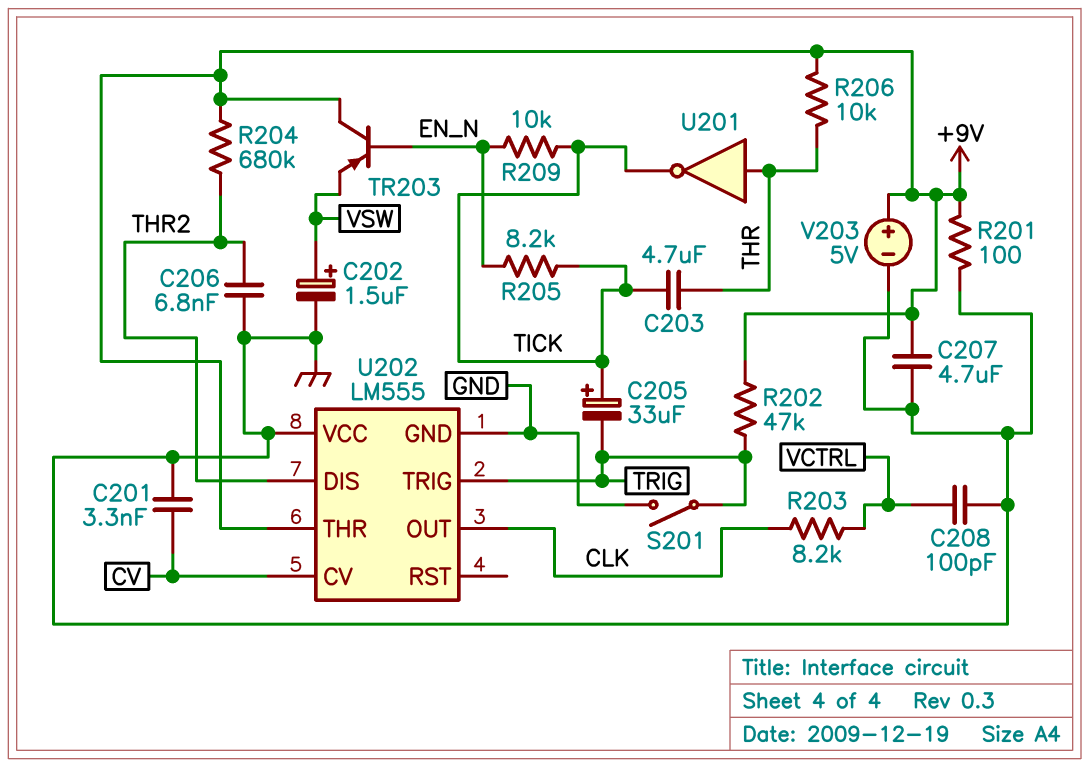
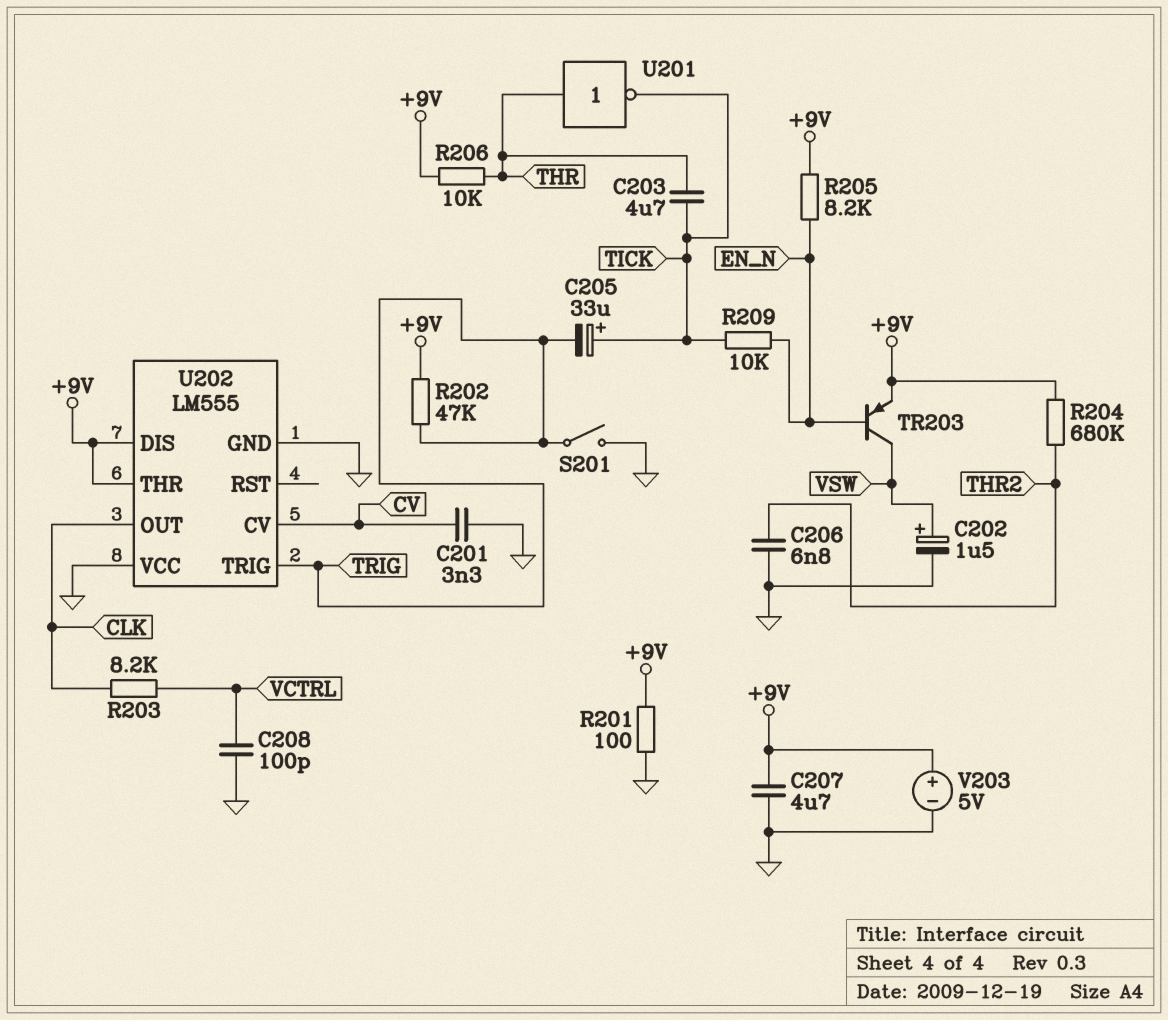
R205: 8.2k (EN_N, TICK) -> 8.2k (+9V, EN_N)
TR203: PNP (B EN_N, C +9V, E VSW) -> PNP (B EN_N, C VSW, E +9V)
U202 pin DIS: THR2 -> +9V

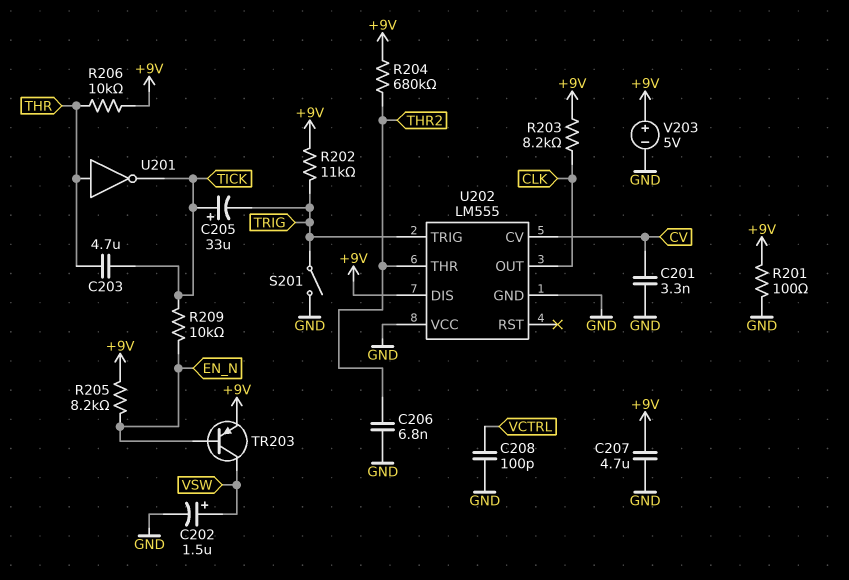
R202: 47k (+9V, TRIG) -> 11k (+9V, TRIG)
R203: 8.2k (CLK, VCTRL) -> 8.2k (+9V, CLK)
U202 pin THR: +9V -> THR2

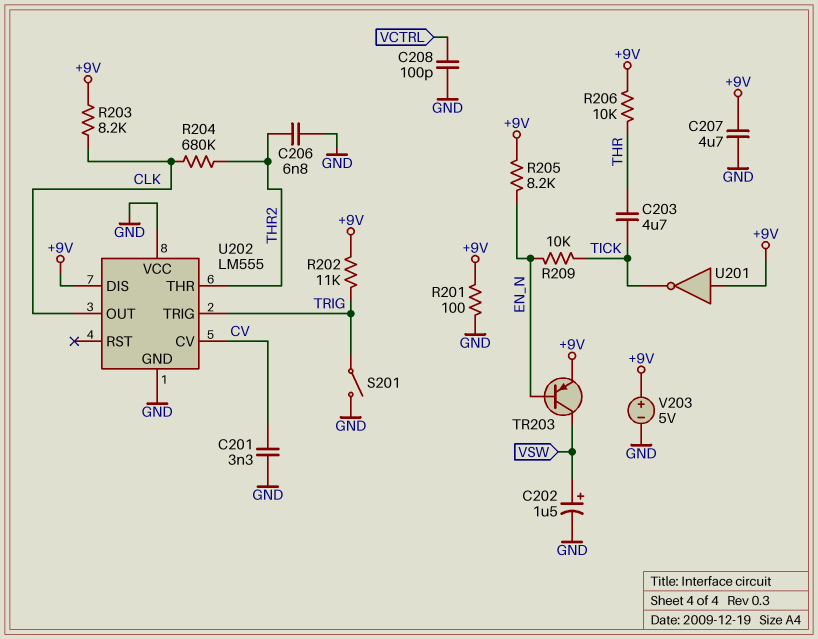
C205: 33uF (plus TICK, minus TRIG) -> none
R204: 680k (+9V, THR2) -> 680k (CLK, THR2)
U201: NOT (in THR, out TICK) -> NOT (in +9V, out TICK)

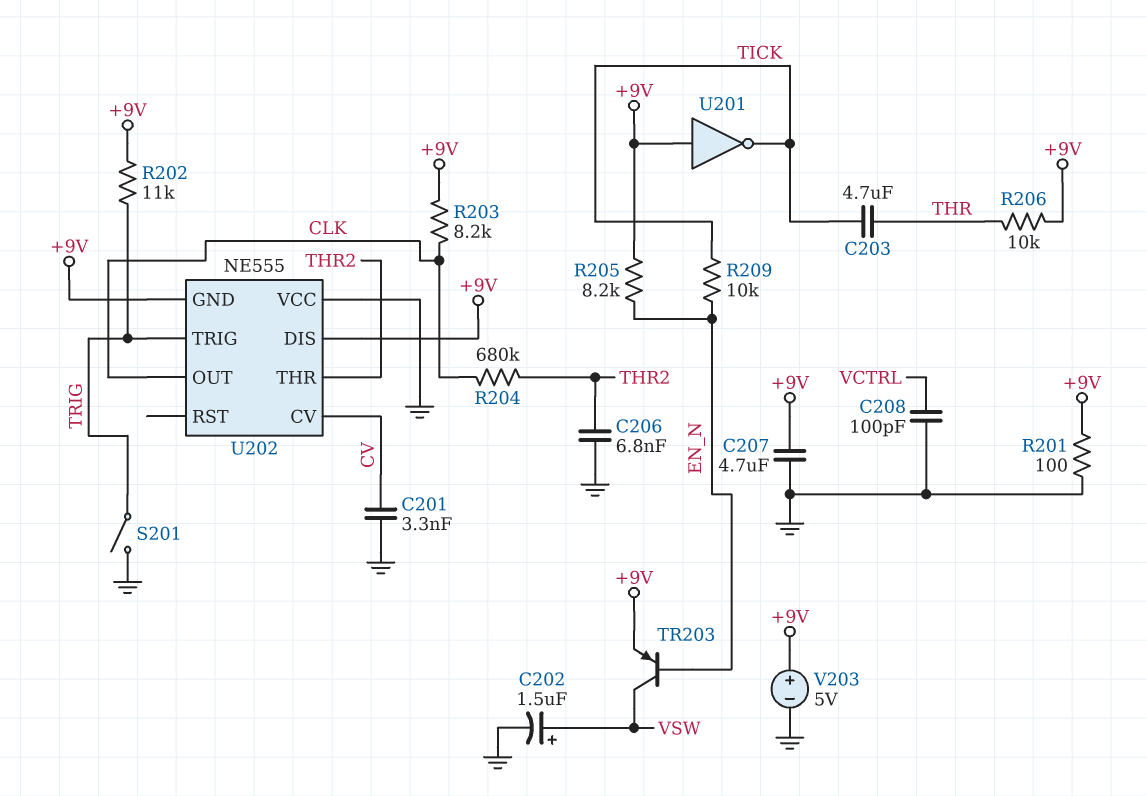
U202: LM555 -> NE555
U202 pin GND: GND -> +9V

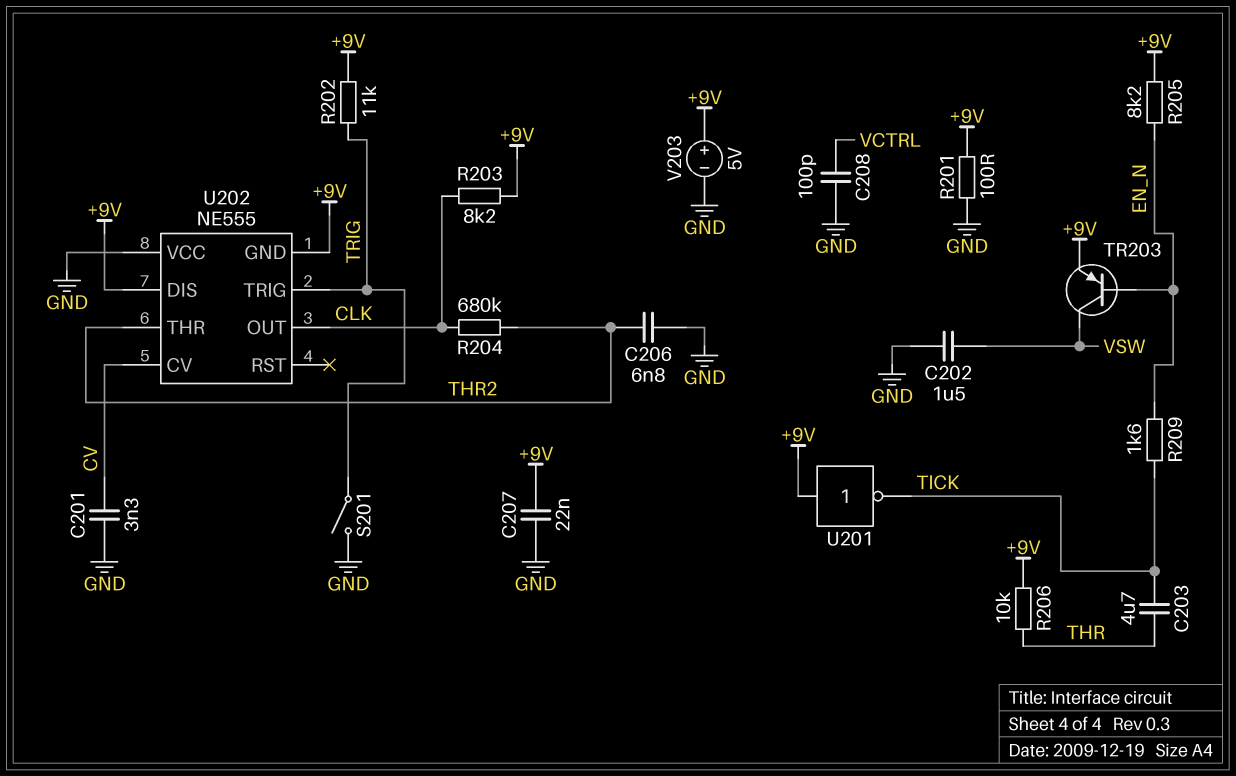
C202: 1.5uF (plus VSW, minus GND) -> 1.5uF (GND, VSW)
C207: 4.7uF (+9V, GND) -> 22nF (+9V, GND)
R209: 10k (EN_N, TICK) -> 1.6k (EN_N, TICK)

